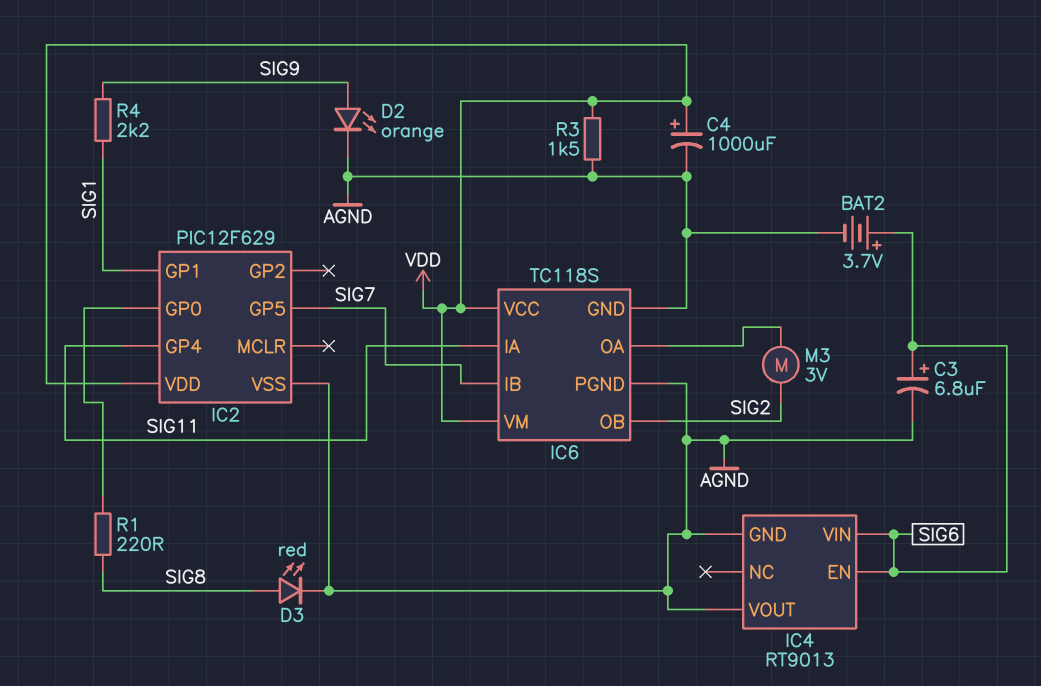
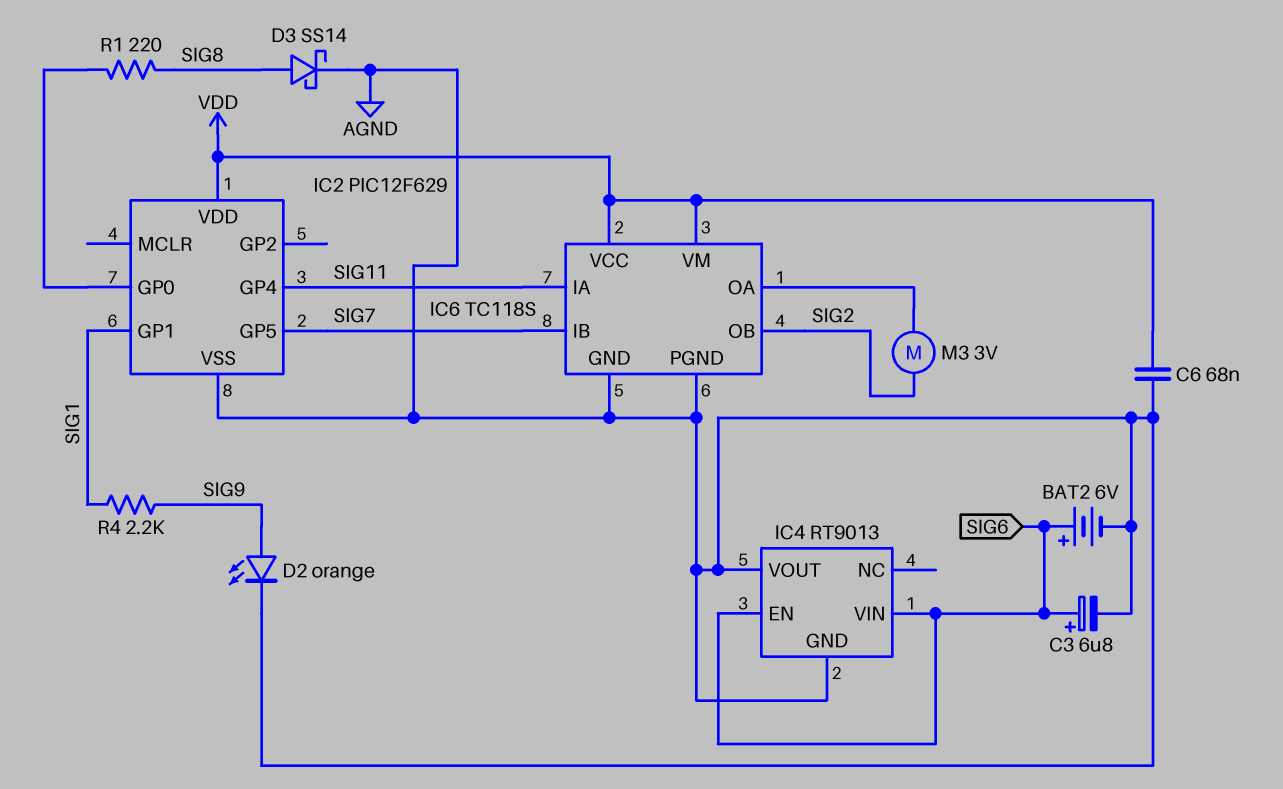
BAT2: 3.7V (plus SIG6, minus AGND) -> 6V (plus SIG6, minus AGND)
C4: 1000uF (plus VDD, minus AGND) -> none
C6: none -> 68nF (AGND, VDD)
D3: LED red (A SIG8, K AGND) -> schottky SS14 (A SIG8, K AGND)
R3: 1.5k (AGND, VDD) -> none

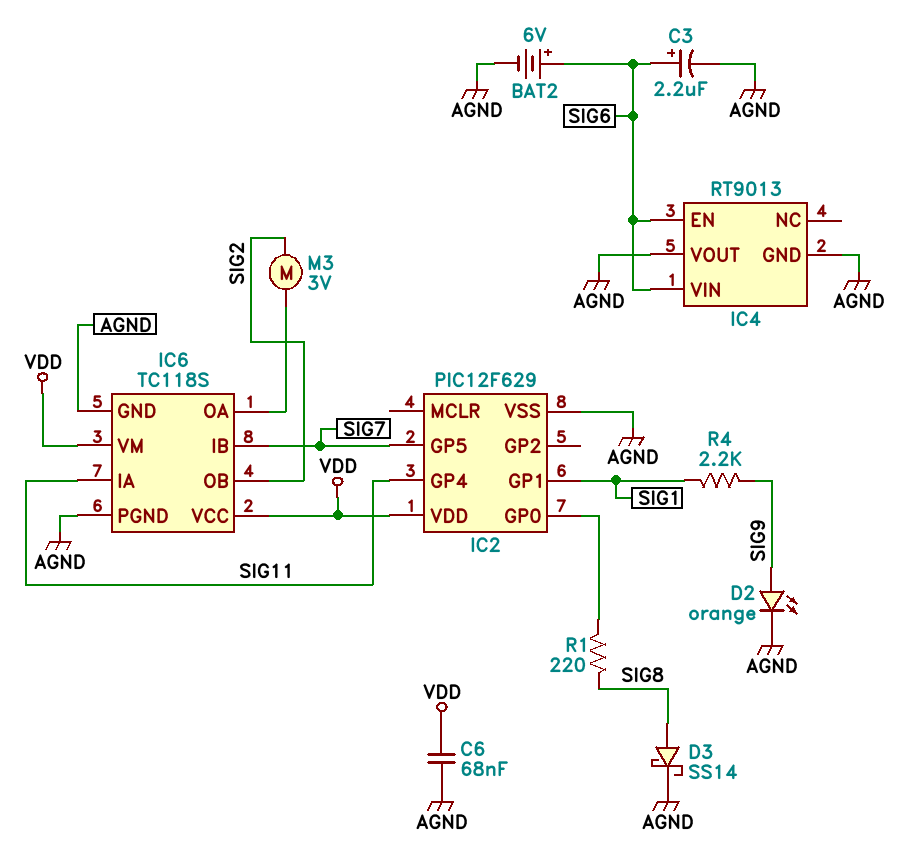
C3: 6.8uF (plus SIG6, minus AGND) -> 2.2uF (plus SIG6, minus AGND)

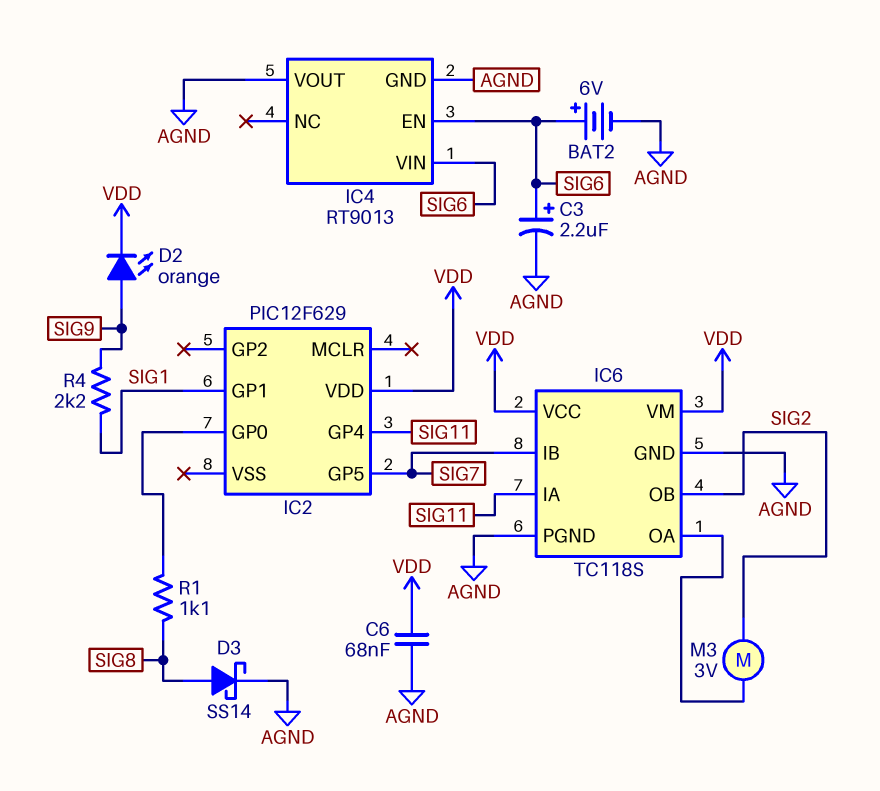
D2: LED orange (A SIG9, K AGND) -> LED orange (A SIG9, K VDD)
IC2 pin VSS: AGND -> none
R1: 220 (IC2/GP0, SIG8) -> 1.1k (IC2/GP0, SIG8)

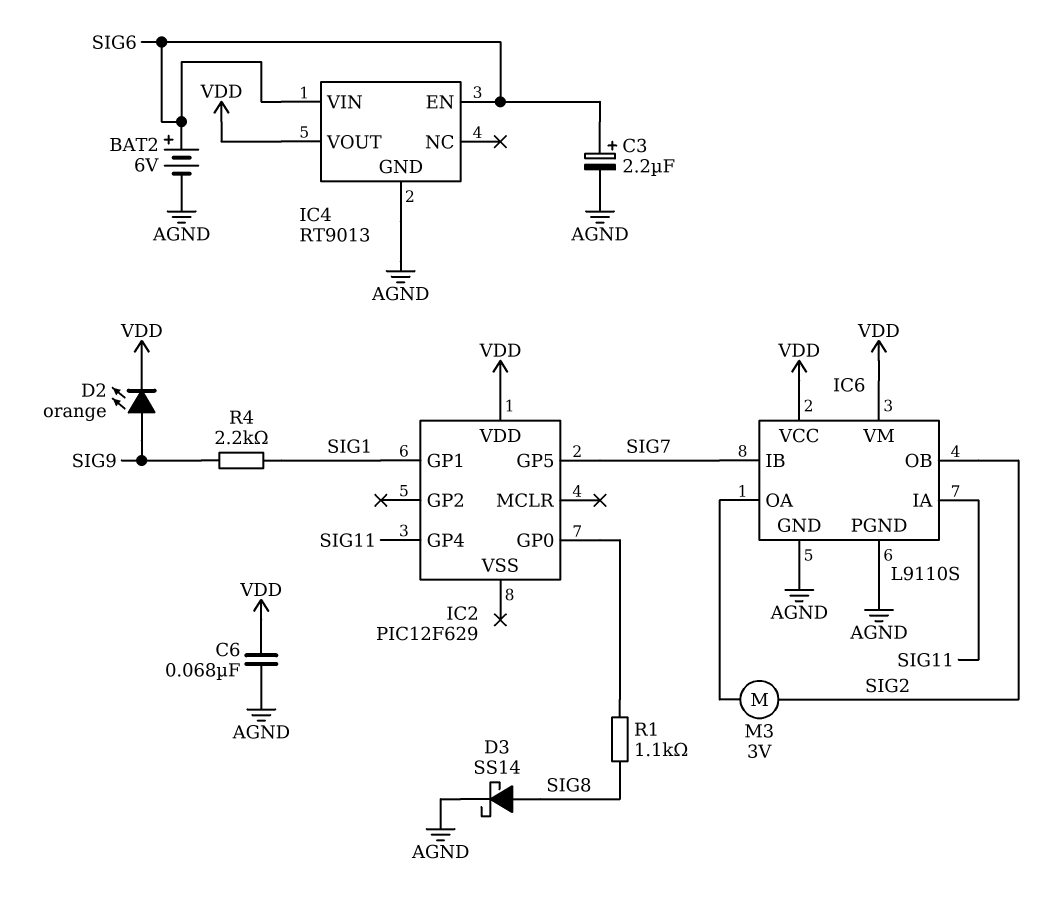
IC4 pin VOUT: AGND -> VDD
IC6: TC118S -> L9110S

